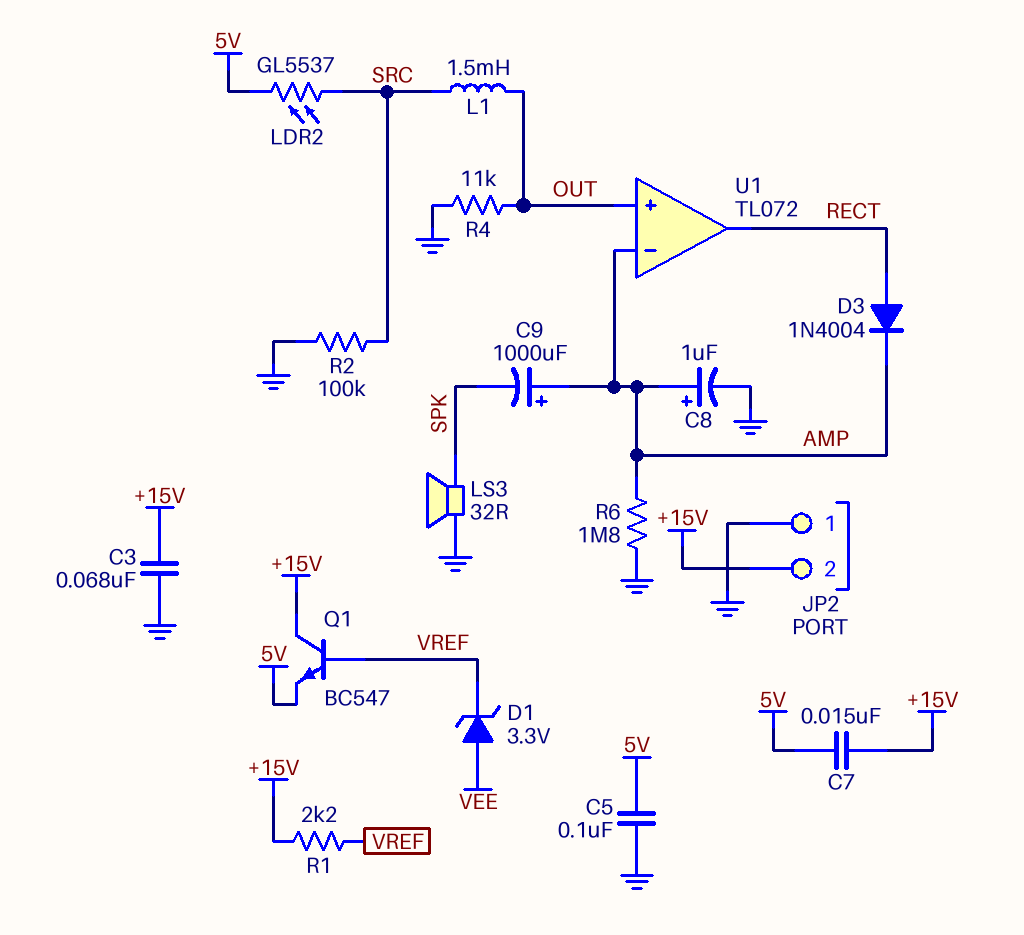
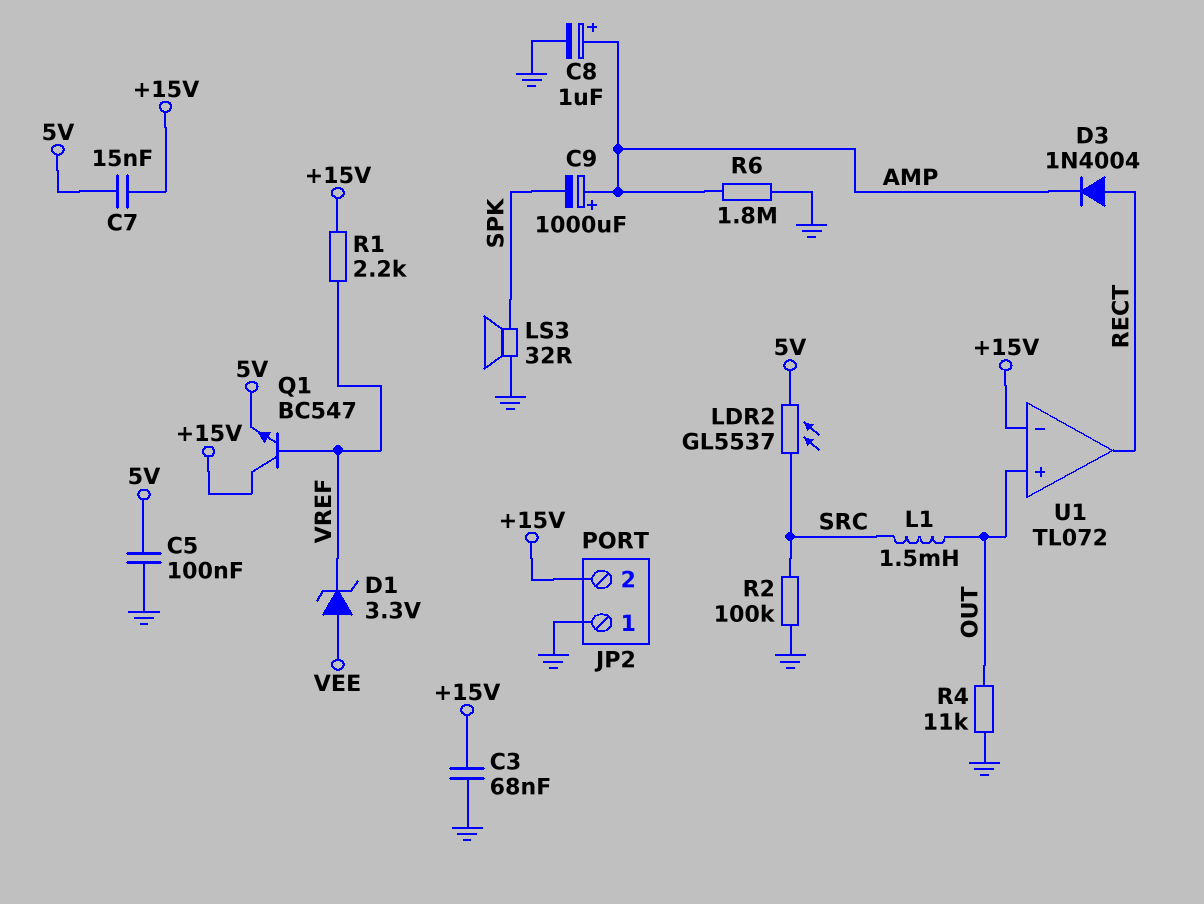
U1 pin in-: AMP -> +15V

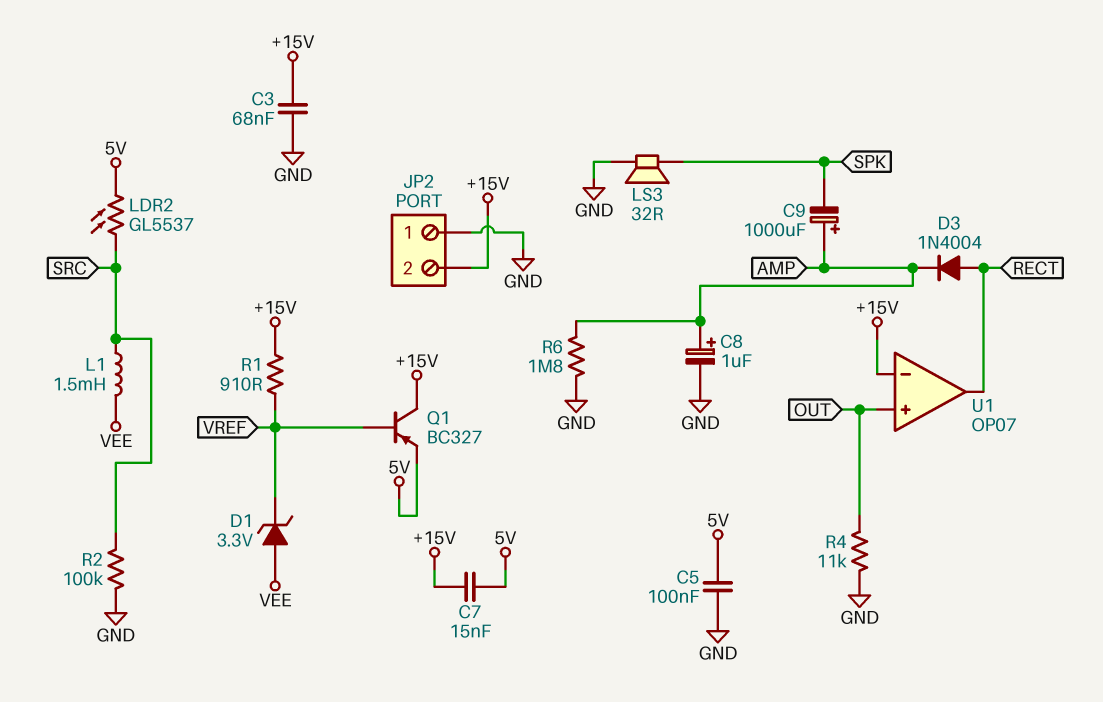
L1: 1.5mH (OUT, SRC) -> 1.5mH (SRC, VEE)
Q1: NPN BC547 (B VREF, C +15V, E 5V) -> PNP BC327 (B VREF, C +15V, E 5V)
R1: 2.2k (+15V, VREF) -> 910 (+15V, VREF)
U1: TL072 -> OP07

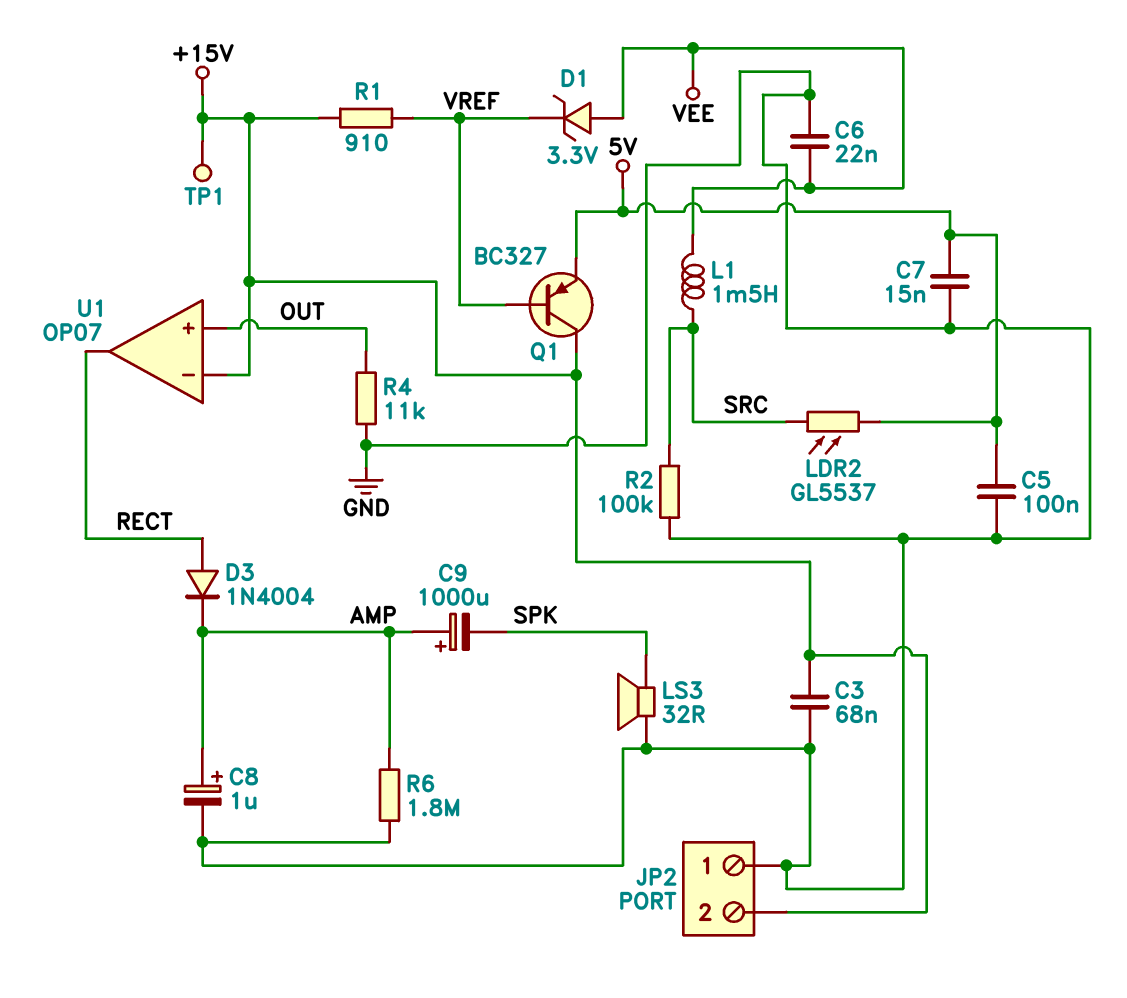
C6: none -> 22nF (GND, VEE)
C7: 15nF (+15V, 5V) -> 15nF (5V, GND)
TP1: none -> test point (+15V)

